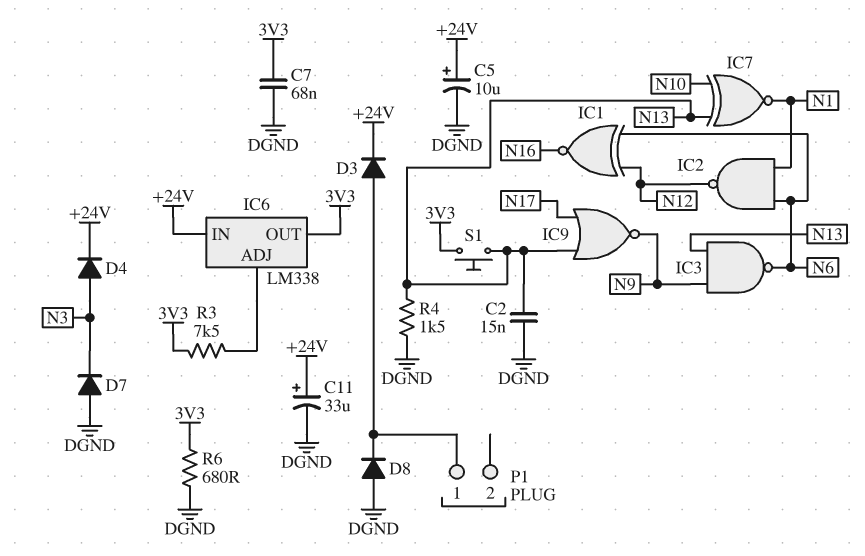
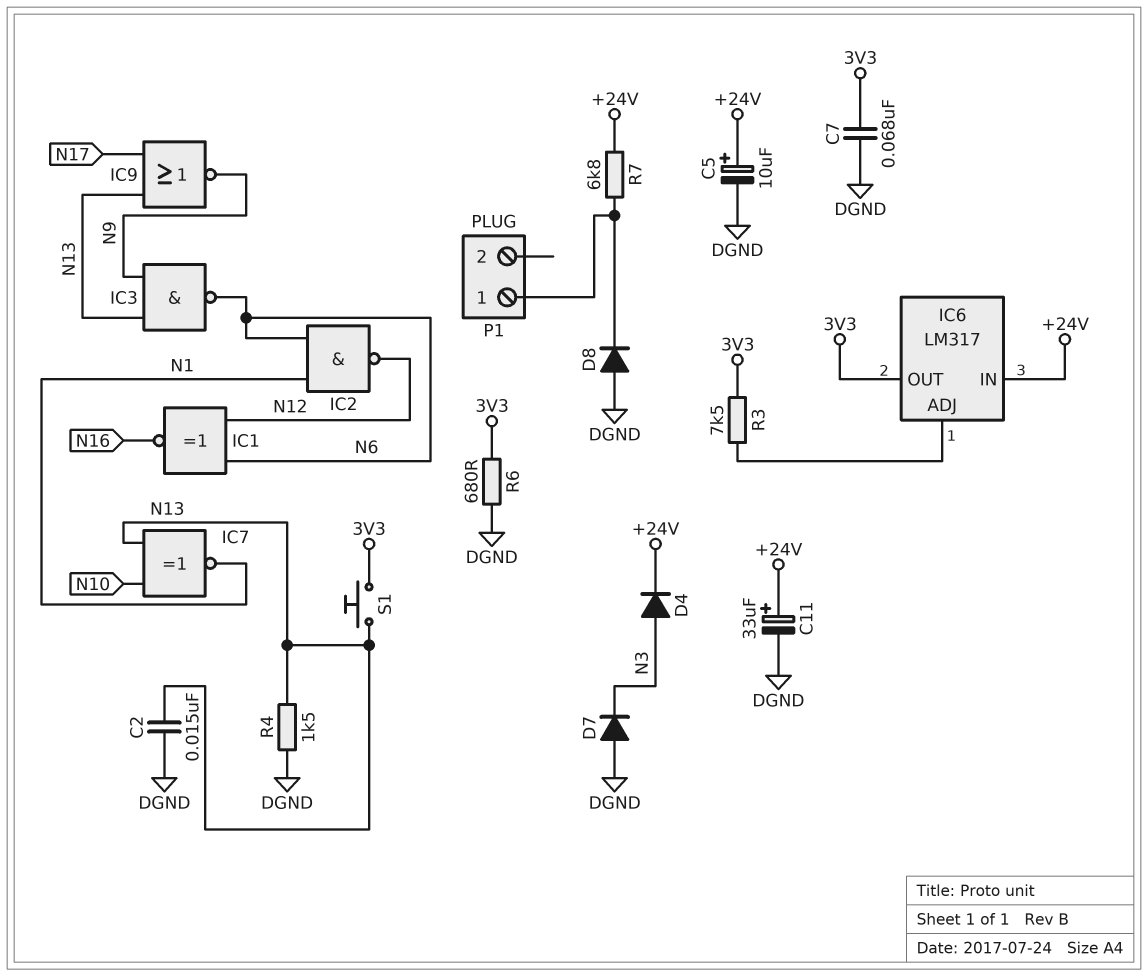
D3: diode (A P1/1, K +24V) -> none
IC6: LM338 -> LM317
R7: none -> 6.8k (+24V, P1/1)

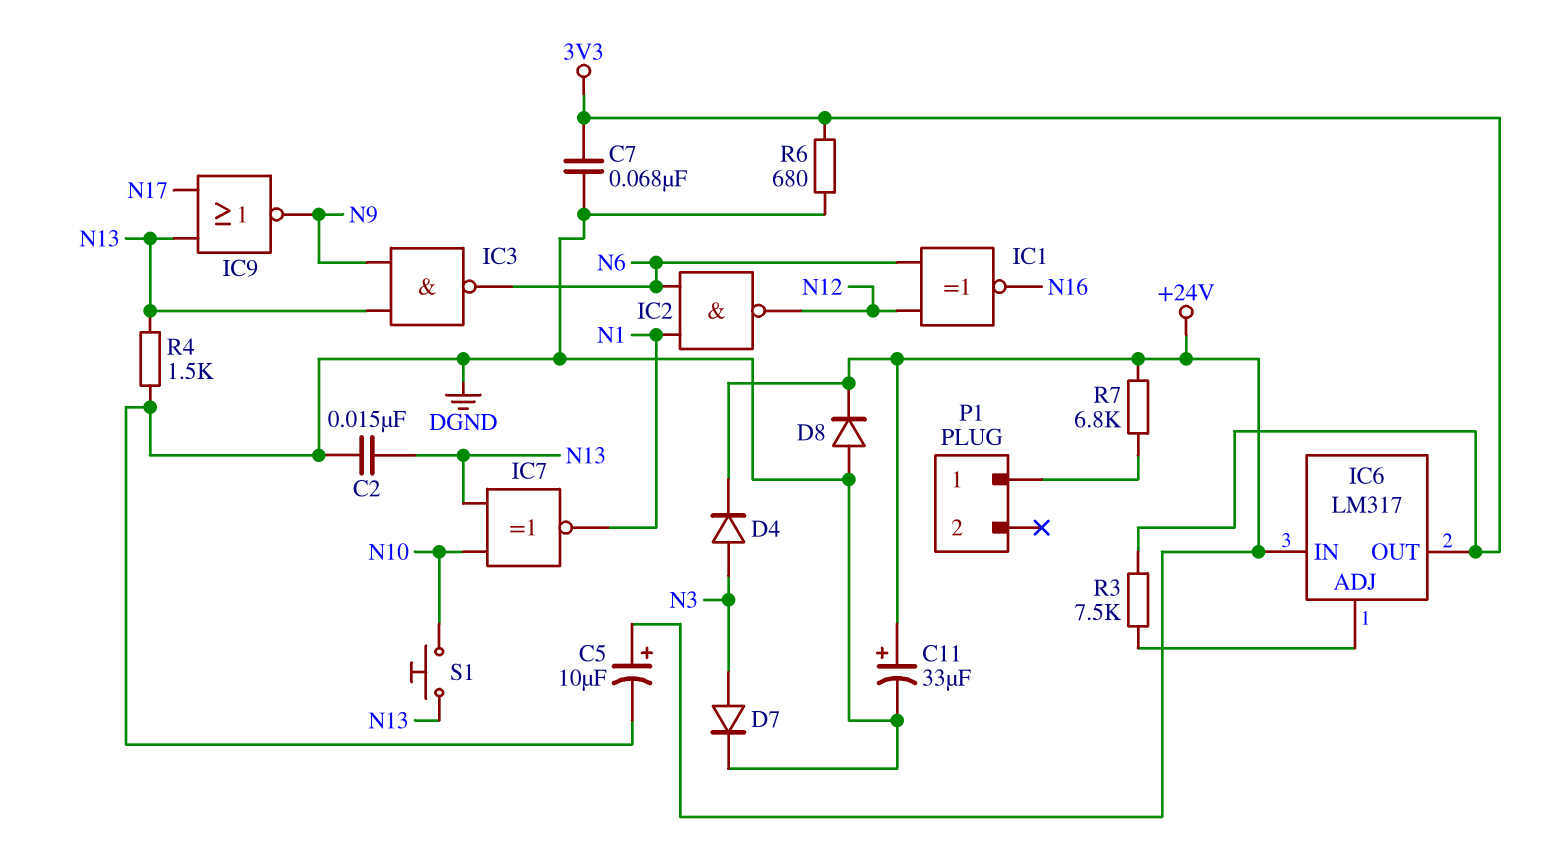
D7: diode (A DGND, K N3) -> diode (A N3, K DGND)
D8: diode (A DGND, K P1/1) -> diode (A DGND, K +24V)
S1: button (3V3, N13) -> button (N10, N13)

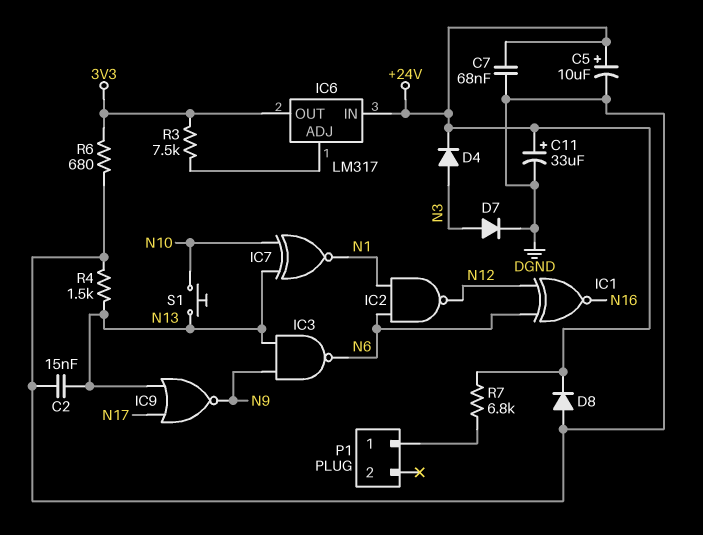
C7: 68nF (3V3, DGND) -> 68nF (+24V, DGND)

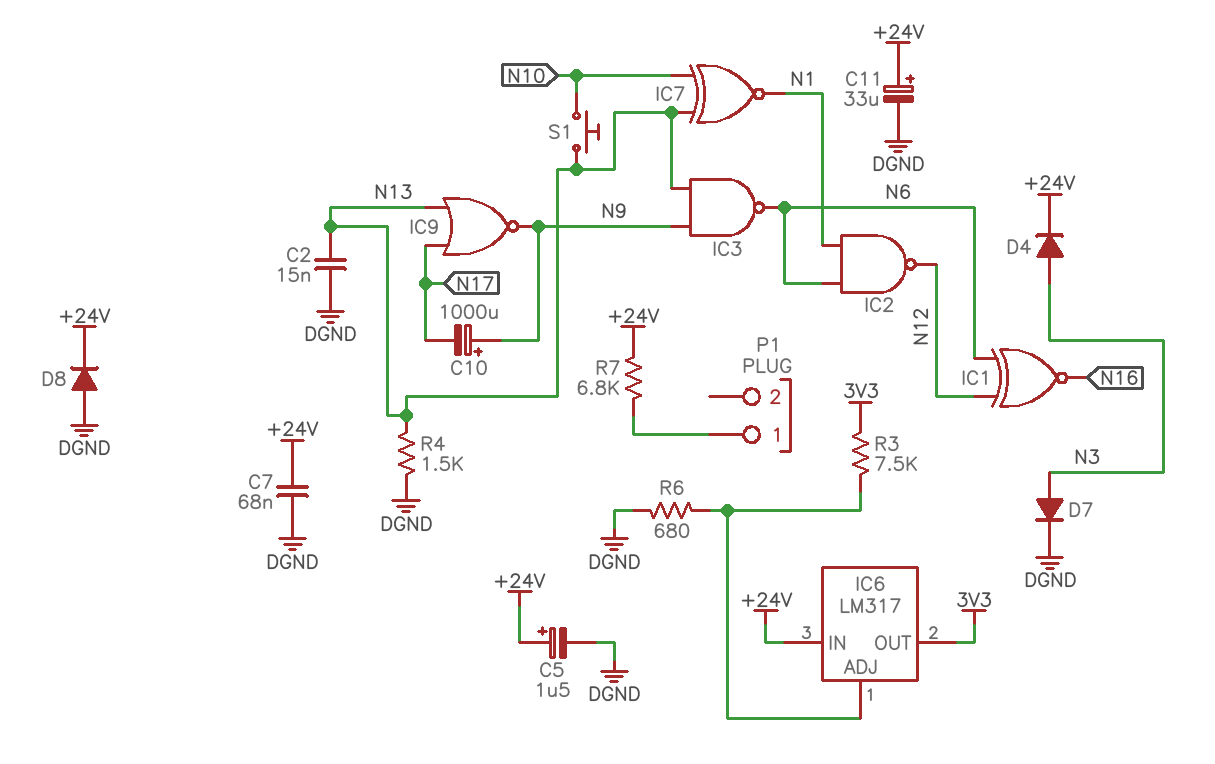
C5: 10uF (plus +24V, minus DGND) -> 1.5uF (plus +24V, minus DGND)
C10: none -> 1000uF (plus N9, minus N17)
R6: 680 (3V3, DGND) -> 680 (DGND, IC6/ADJ)

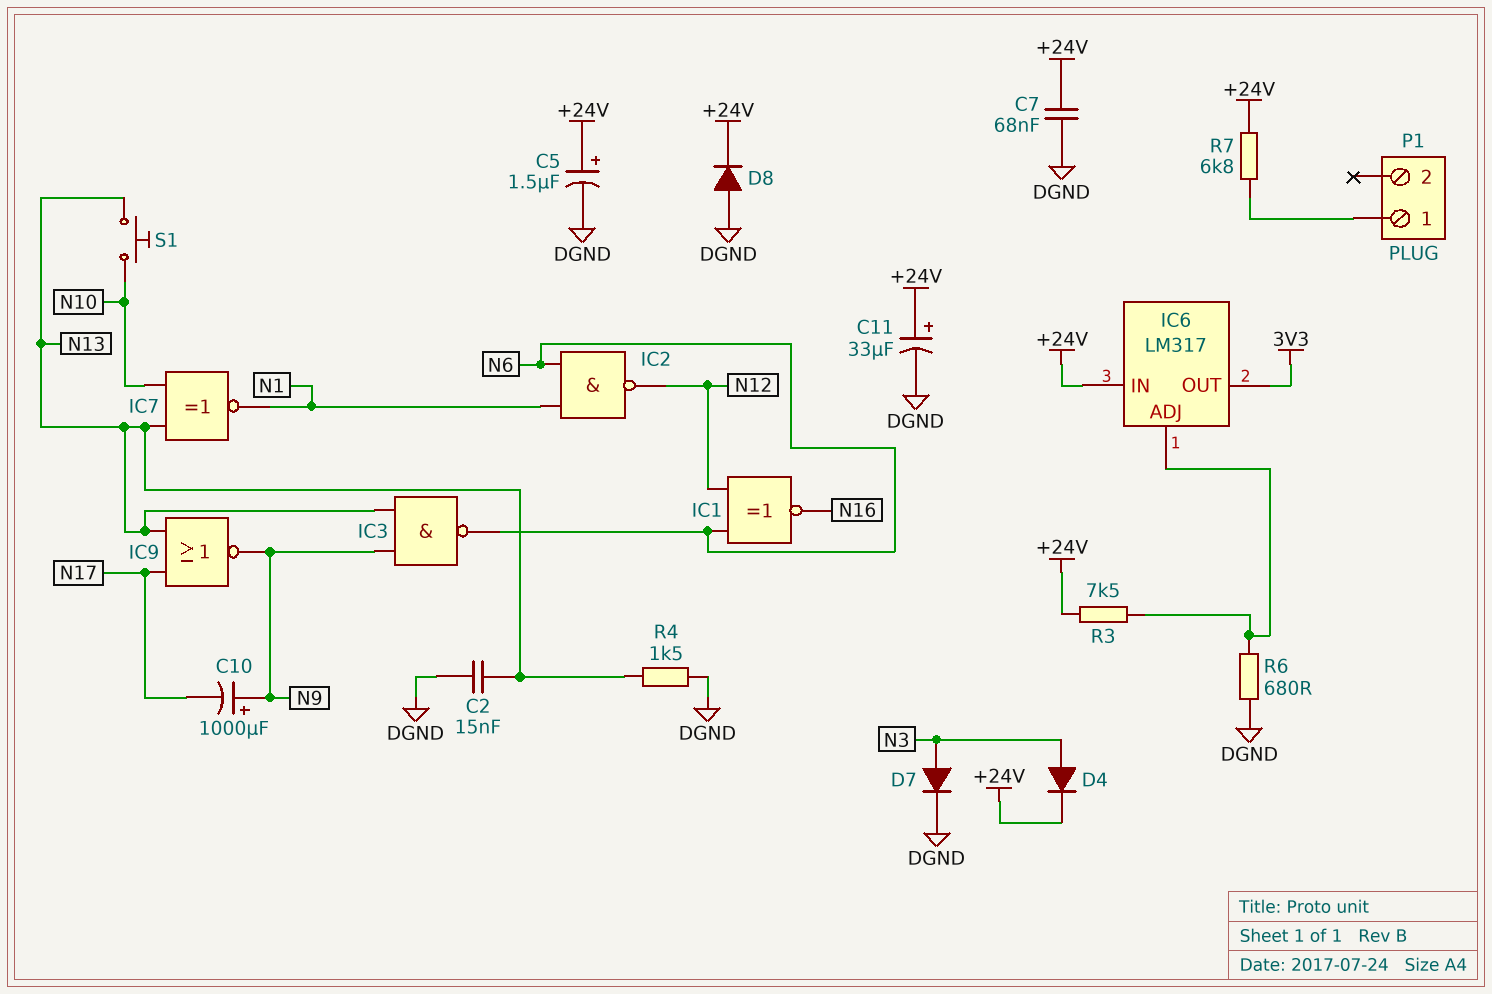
R3: 7.5k (3V3, IC6/ADJ) -> 7.5k (+24V, IC6/ADJ)

